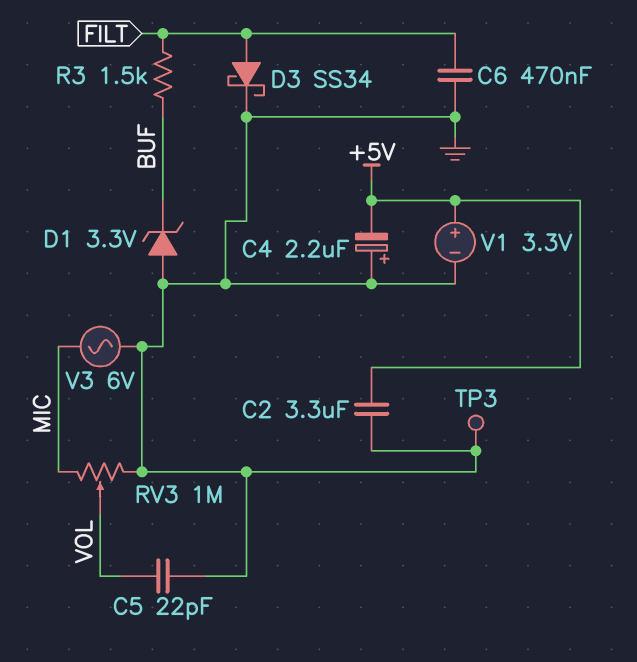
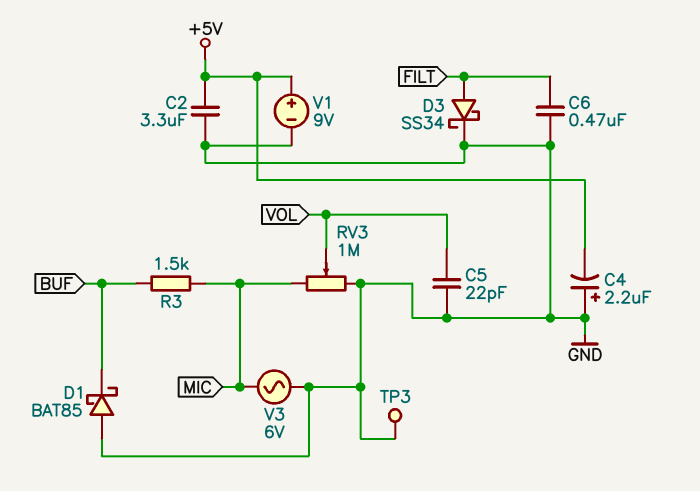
D1: zener 3.3V (A GND, K BUF) -> schottky BAT85 (A GND, K BUF)
R3: 1.5k (BUF, FILT) -> 1.5k (BUF, MIC)
V1: 3.3V (plus +5V, minus GND) -> 9V (plus +5V, minus GND)

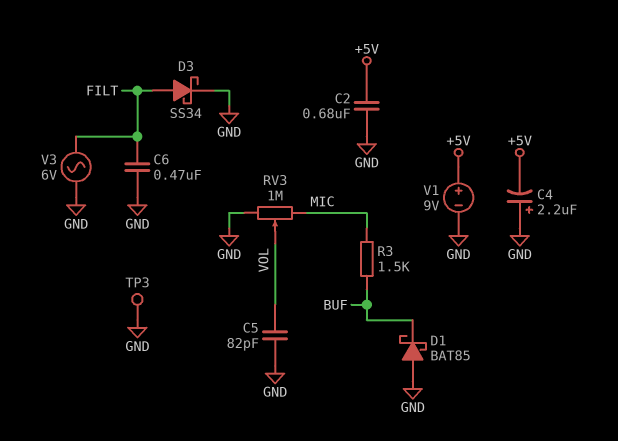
C2: 3.3uF (+5V, GND) -> 680nF (+5V, GND)
C5: 22pF (GND, VOL) -> 82pF (GND, VOL)
V3: AC 6V (GND, MIC) -> AC 6V (FILT, GND)

